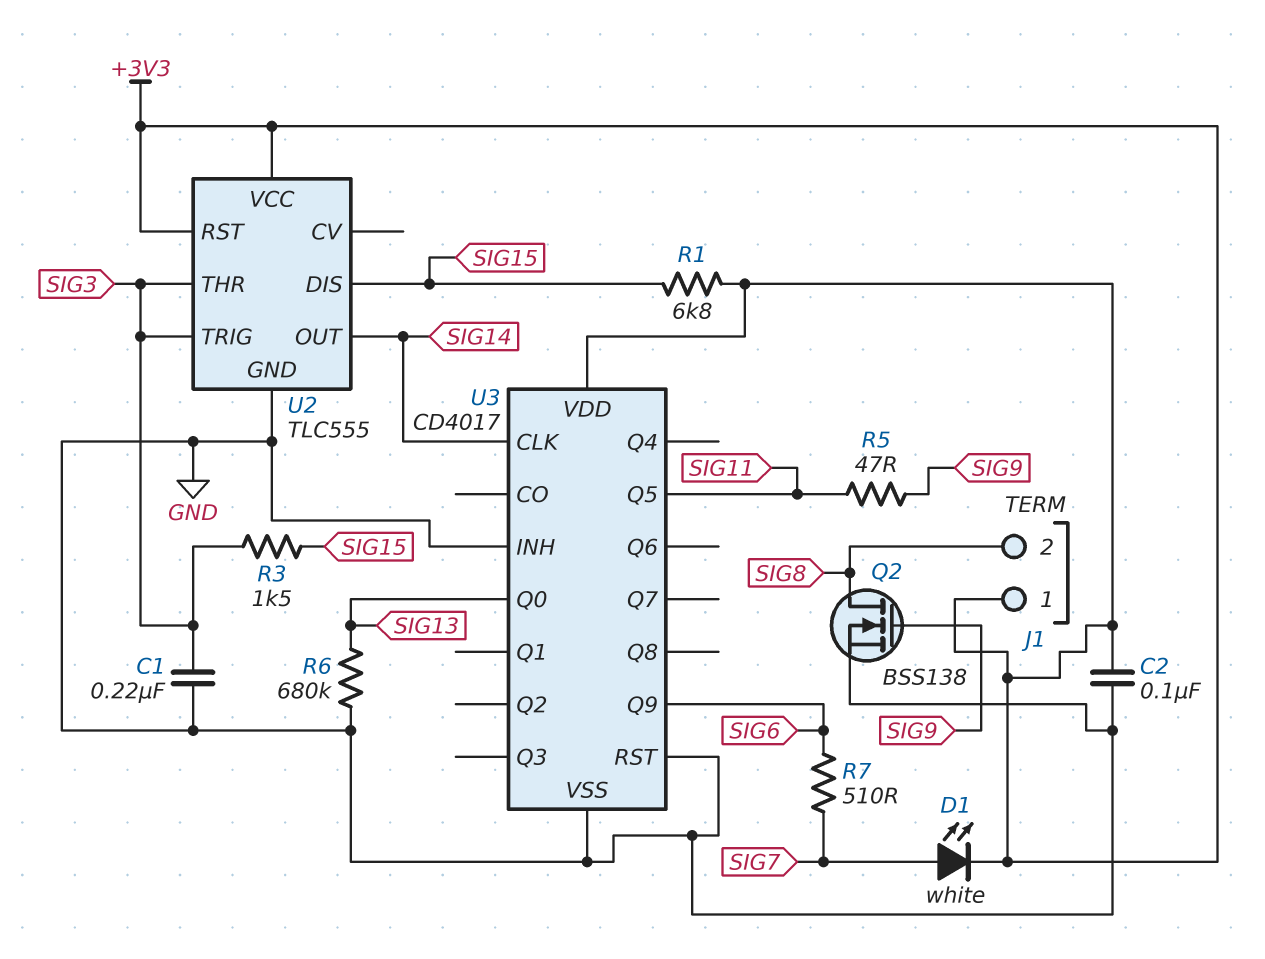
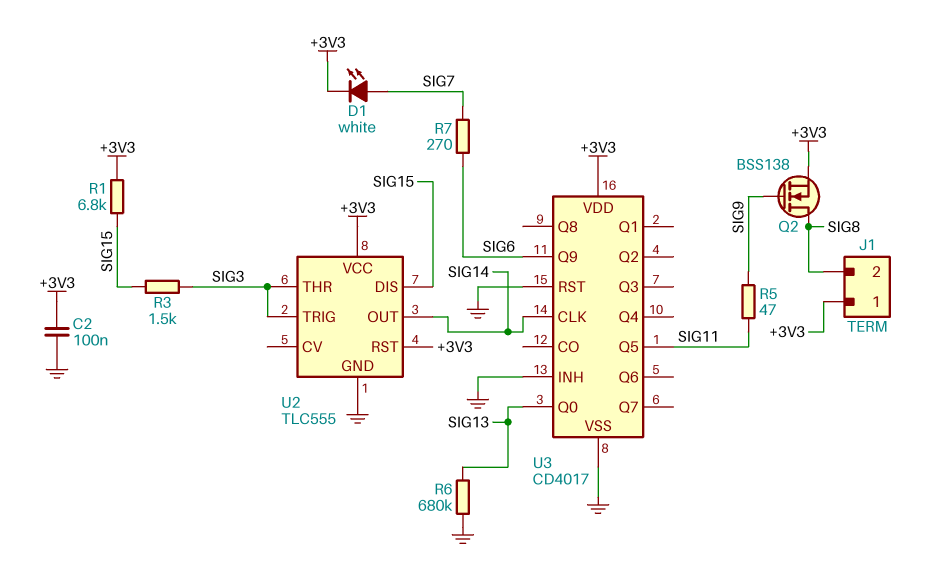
C1: 220nF (GND, SIG3) -> none
Q2: NMOS BSS138 (G SIG9, D SIG8, S GND) -> NMOS BSS138 (G SIG9, D SIG8, S +3V3)
R7: 510 (SIG6, SIG7) -> 270 (SIG6, SIG7)

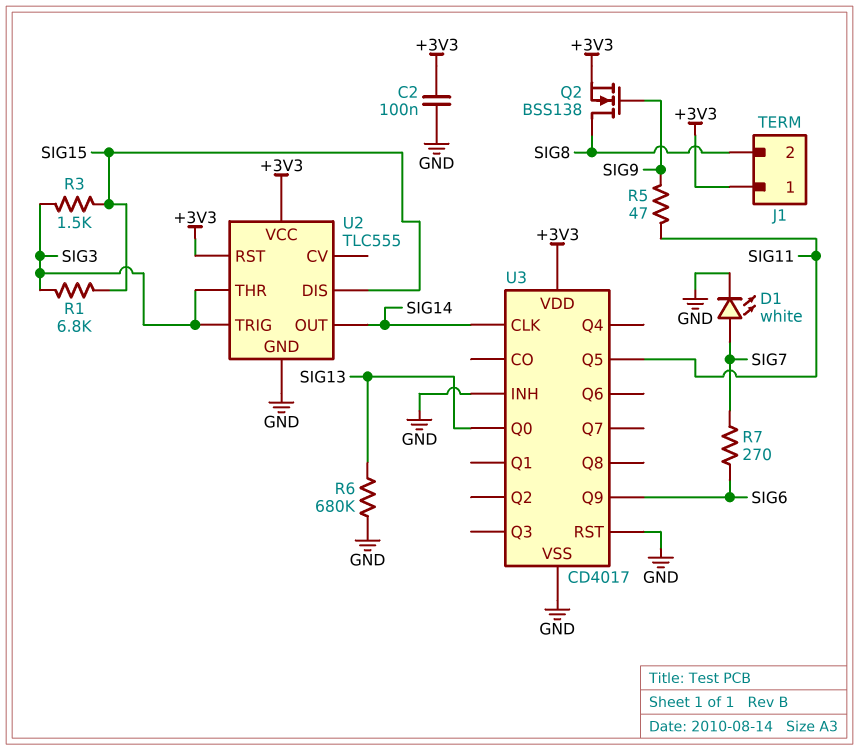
D1: LED white (A SIG7, K +3V3) -> LED white (A SIG7, K GND)
R1: 6.8k (+3V3, SIG15) -> 6.8k (SIG3, SIG15)

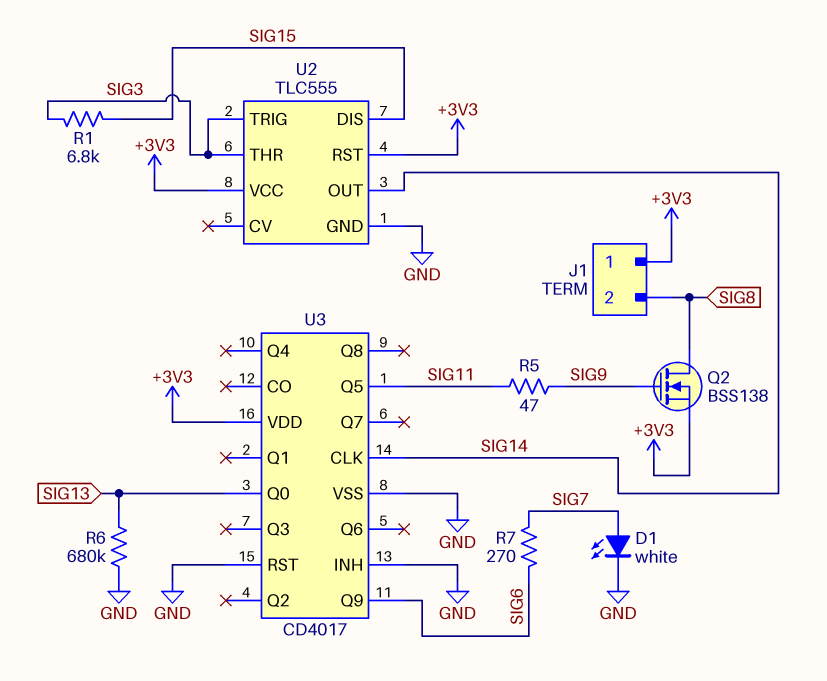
C2: 100nF (+3V3, GND) -> none
R3: 1.5k (SIG3, SIG15) -> none

